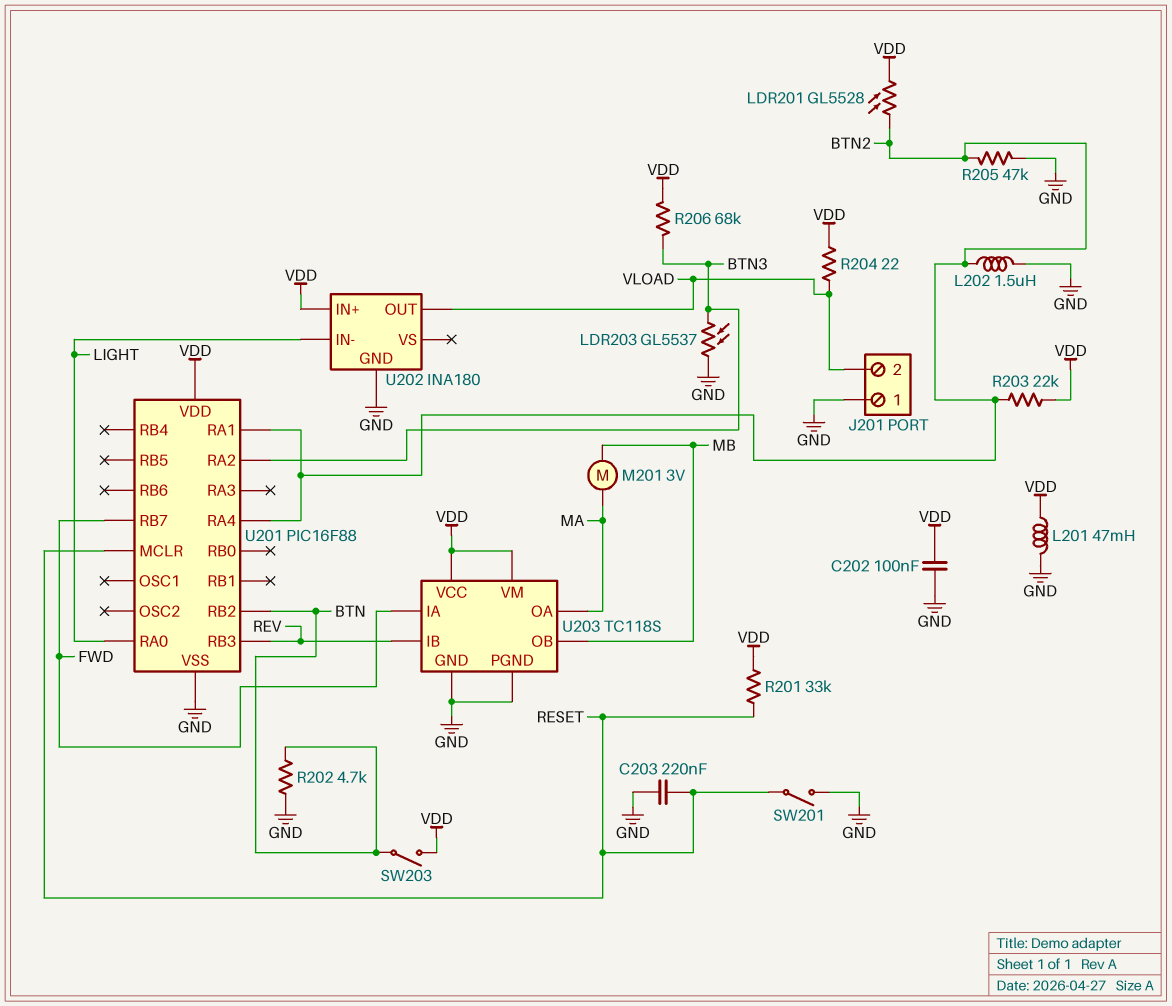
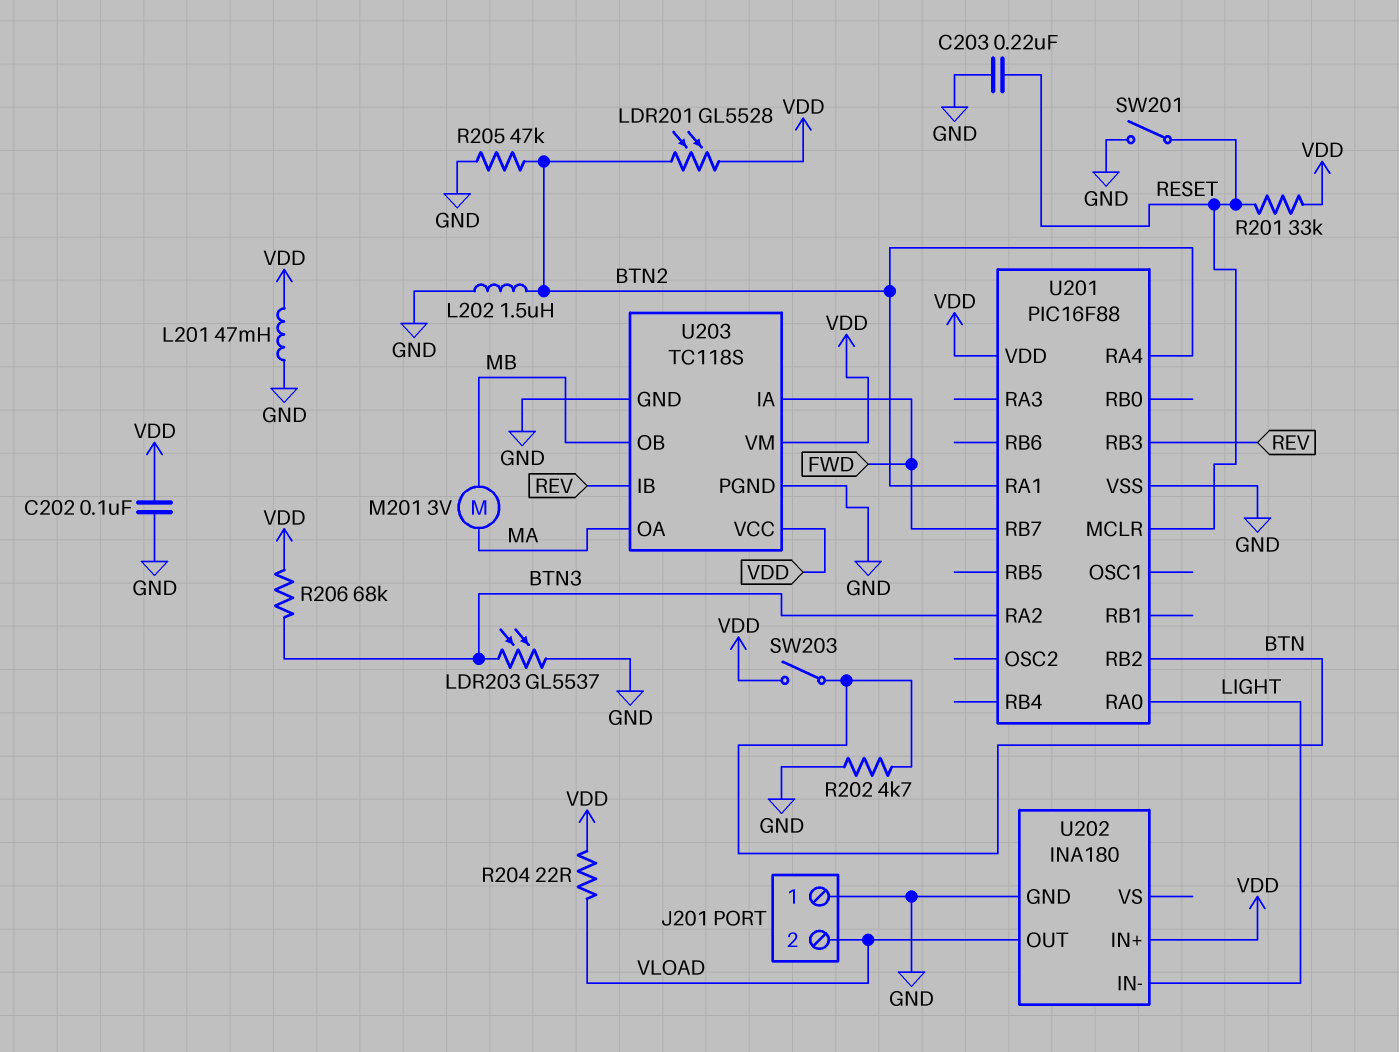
R203: 22k (BTN2, VDD) -> none

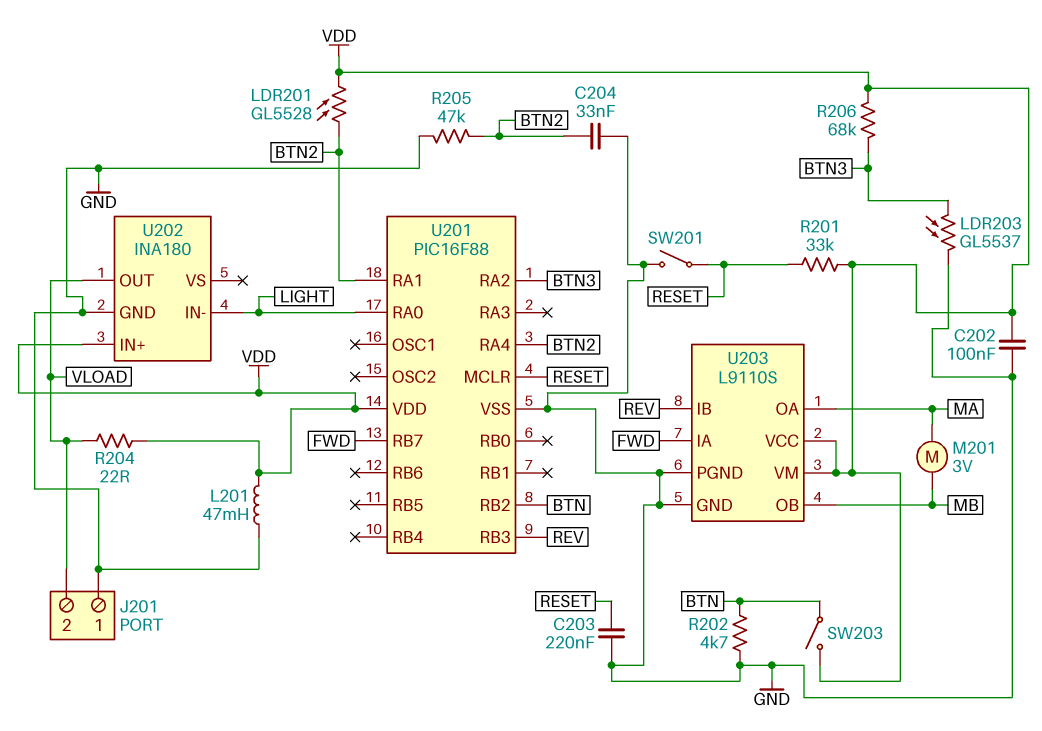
C204: none -> 33nF (BTN2, GND)
L202: 1.5uH (BTN2, GND) -> none
U203: TC118S -> L9110S

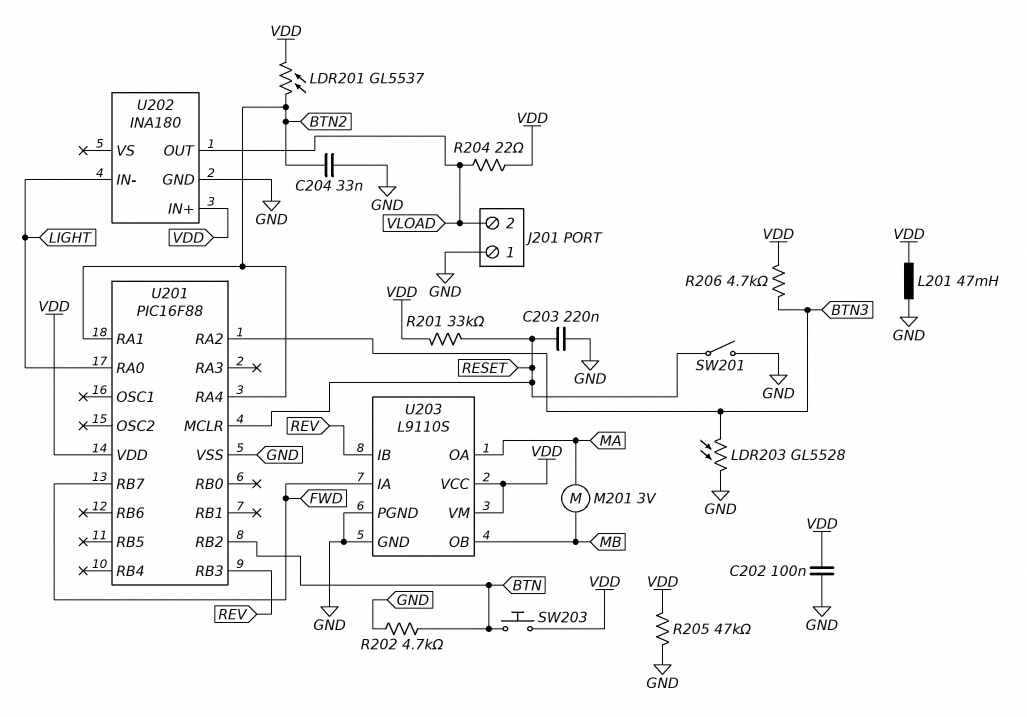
LDR201: GL5528 (BTN2, VDD) -> GL5537 (BTN2, VDD)
LDR203: GL5537 (BTN3, GND) -> GL5528 (BTN3, GND)
R205: 47k (BTN2, GND) -> 47k (GND, VDD)
R206: 68k (BTN3, VDD) -> 4.7k (BTN3, VDD)
SW203: switch (BTN, VDD) -> button (BTN, VDD)

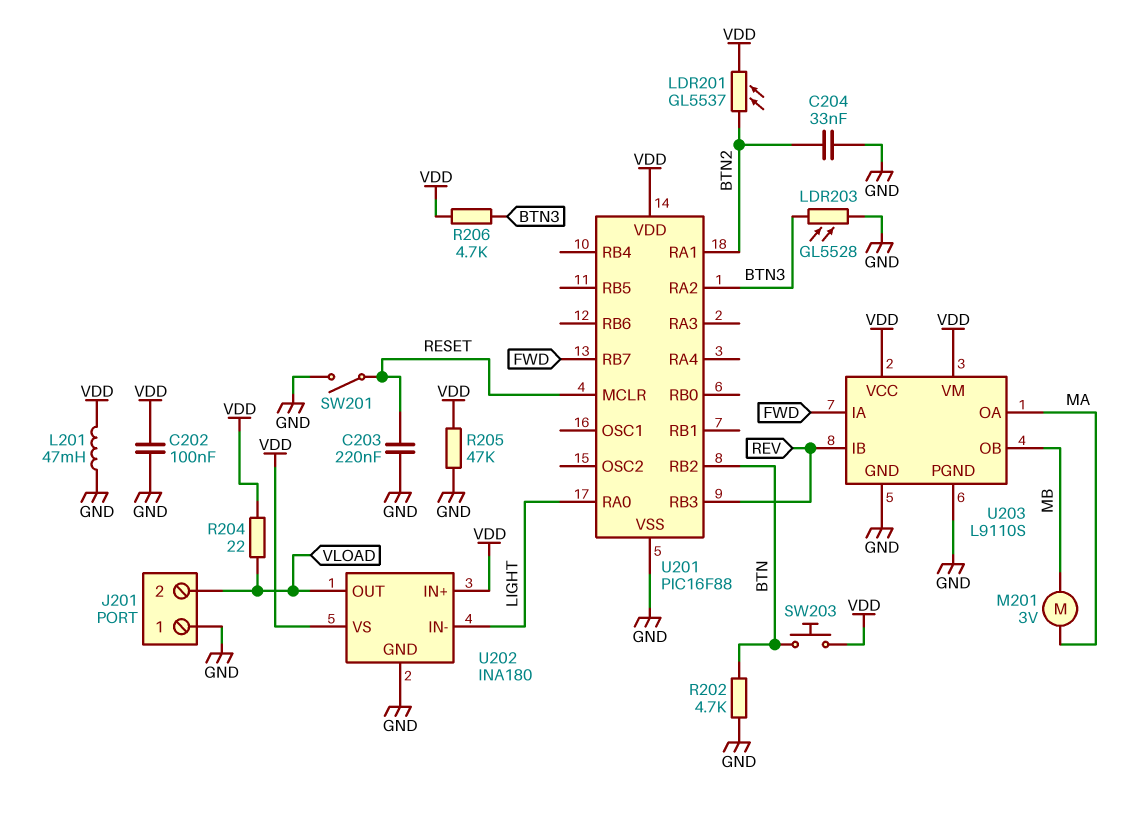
R201: 33k (RESET, VDD) -> none
U201 pin RA4: BTN2 -> none
U202 pin VS: none -> VDD

